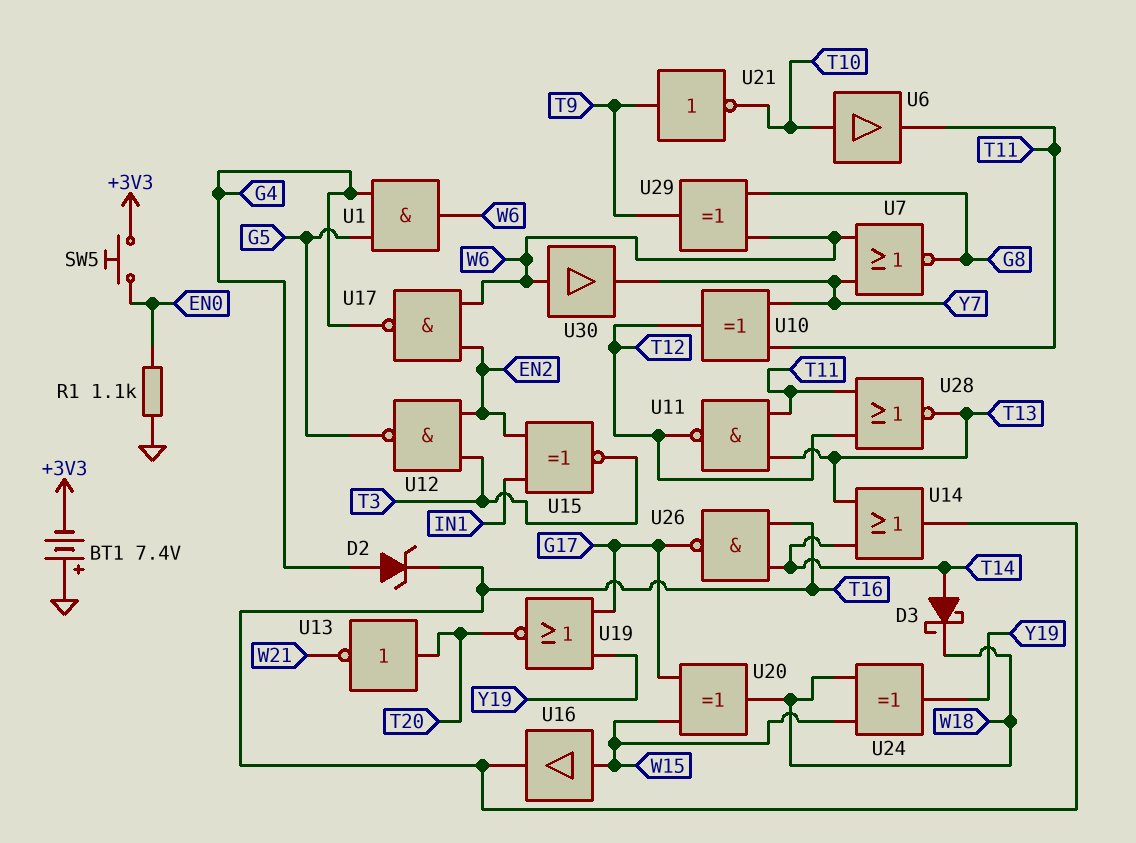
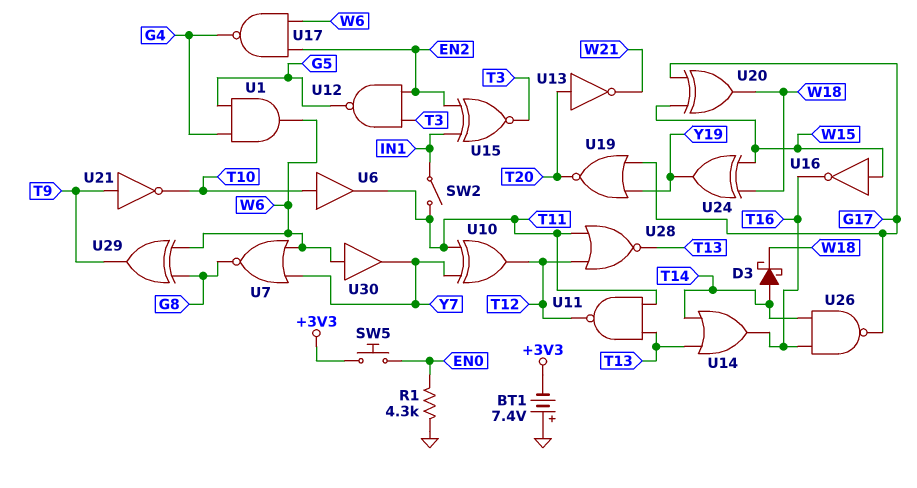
D2: zener (A G4, K T16) -> none
R1: 1.1k (EN0, GND) -> 4.3k (EN0, GND)
SW2: none -> switch (IN1, T11)
U16: buffer (in W15, out T16) -> NOT (in W15, out T16)

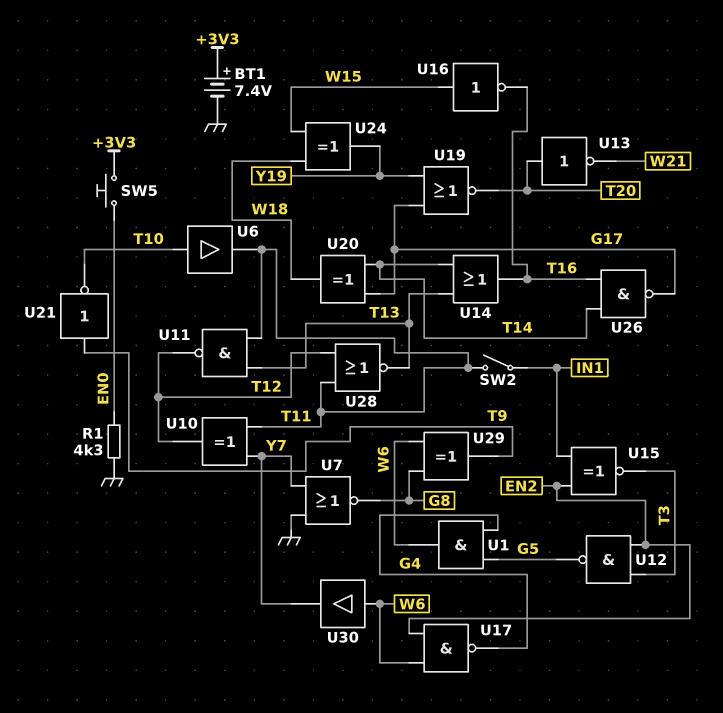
BT1: 7.4V (plus GND, minus +3V3) -> 7.4V (plus +3V3, minus GND)
D3: schottky (A T14, K W18) -> none
U7: NOR (in W6, in Y7, out G8) -> NOR (in GND, in Y7, out G8)
U20: XOR (in G17, in W15, out W18) -> XOR (in G17, in T14, out W18)

